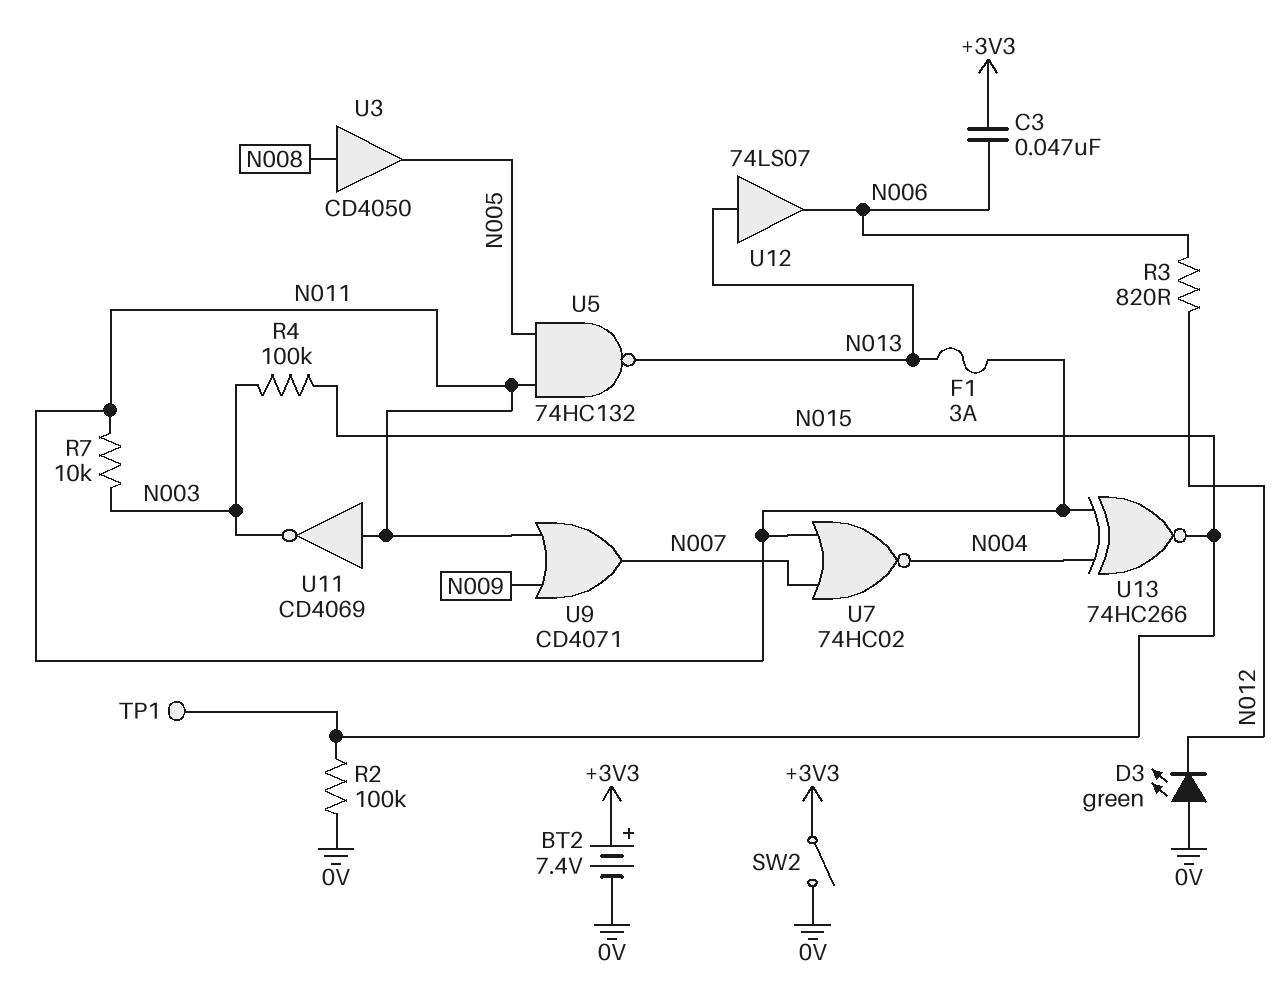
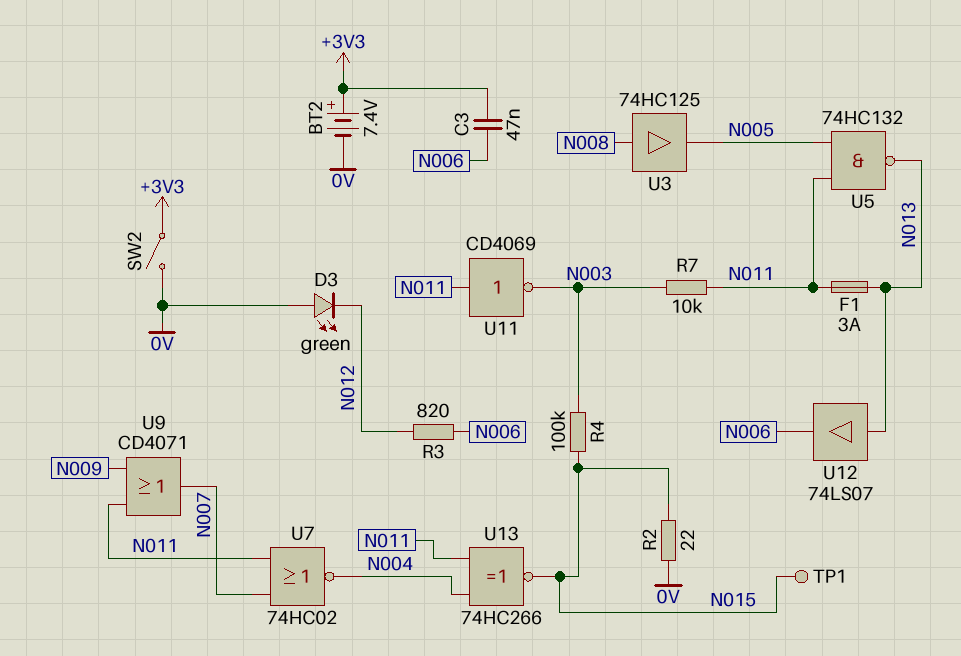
R2: 100k (0V, N015) -> 22 (0V, N015)
U3: buffer CD4050 (in N008, out N005) -> buffer 74HC125 (in N008, out N005)

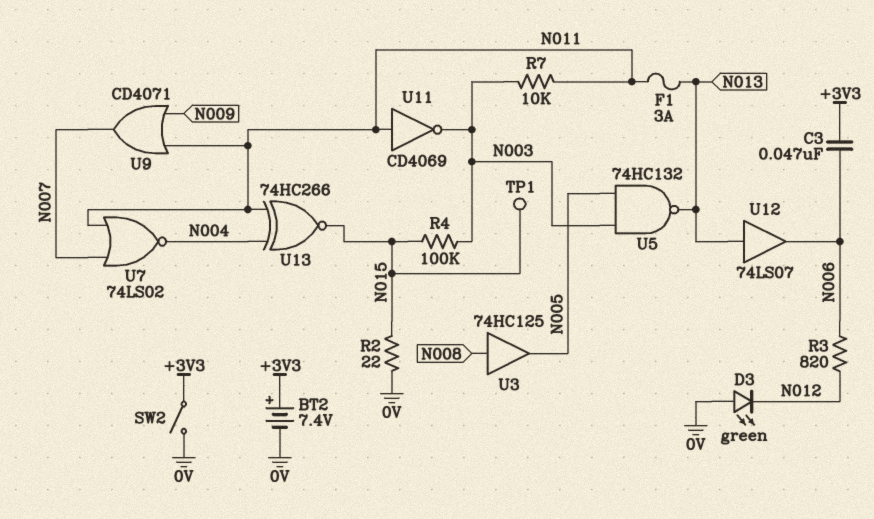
U5: NAND 74HC132 (in N005, in N011, out N013) -> NAND 74HC132 (in N003, in N005, out N013)
U7: NOR 74HC02 (in N007, in N011, out N004) -> NOR 74LS02 (in N007, in N011, out N004)

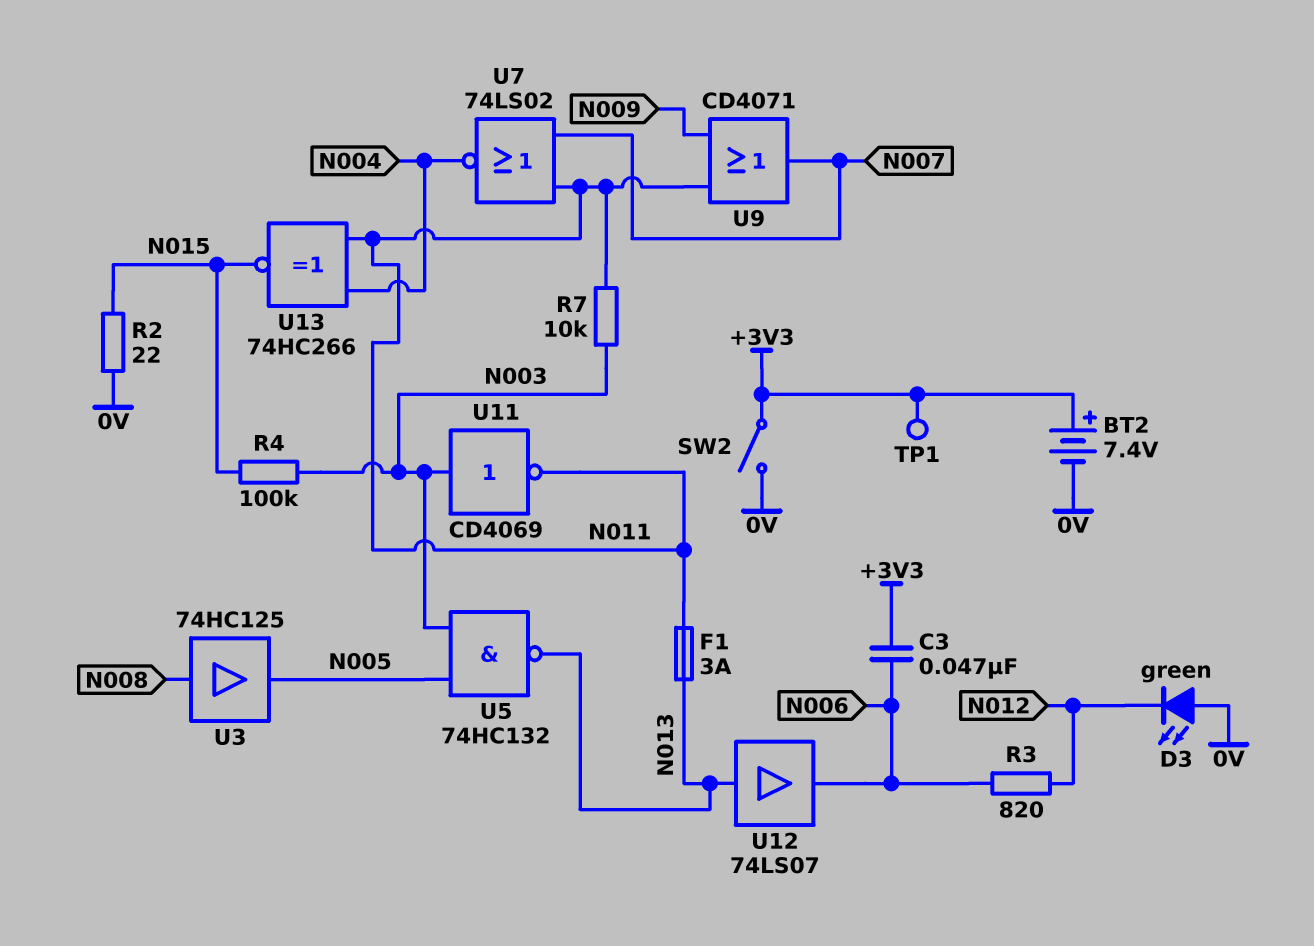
TP1: test point (N015) -> test point (+3V3)
U11: NOT CD4069 (in N011, out N003) -> NOT CD4069 (in N003, out N011)

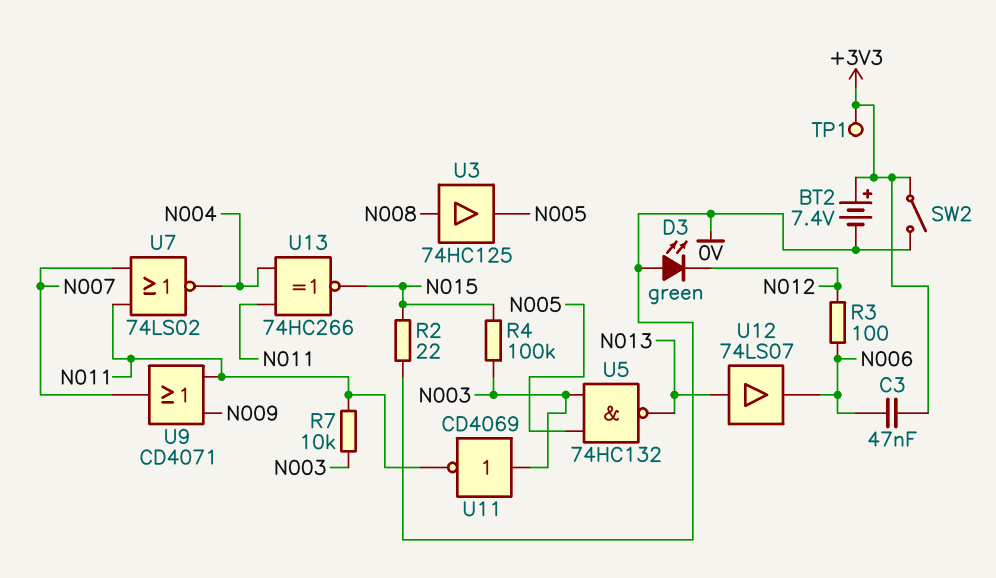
F1: 3A (N011, N013) -> none
R3: 820 (N006, N012) -> 100 (N006, N012)

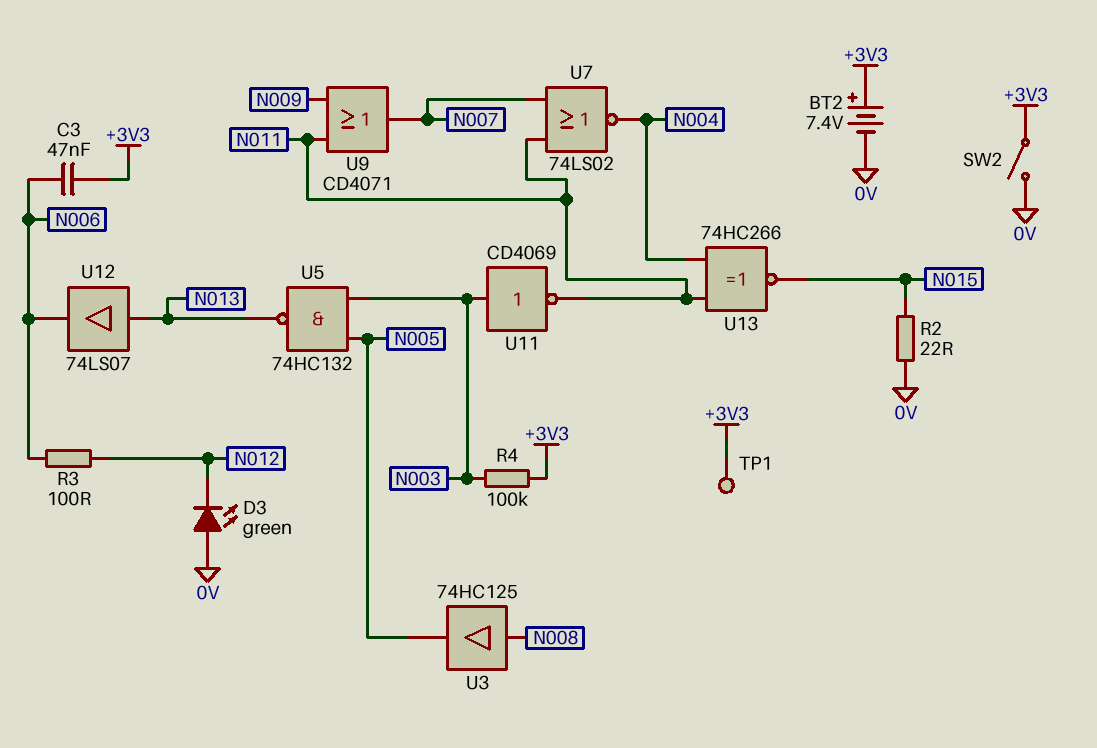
R4: 100k (N003, N015) -> 100k (+3V3, N003)
R7: 10k (N003, N011) -> none

